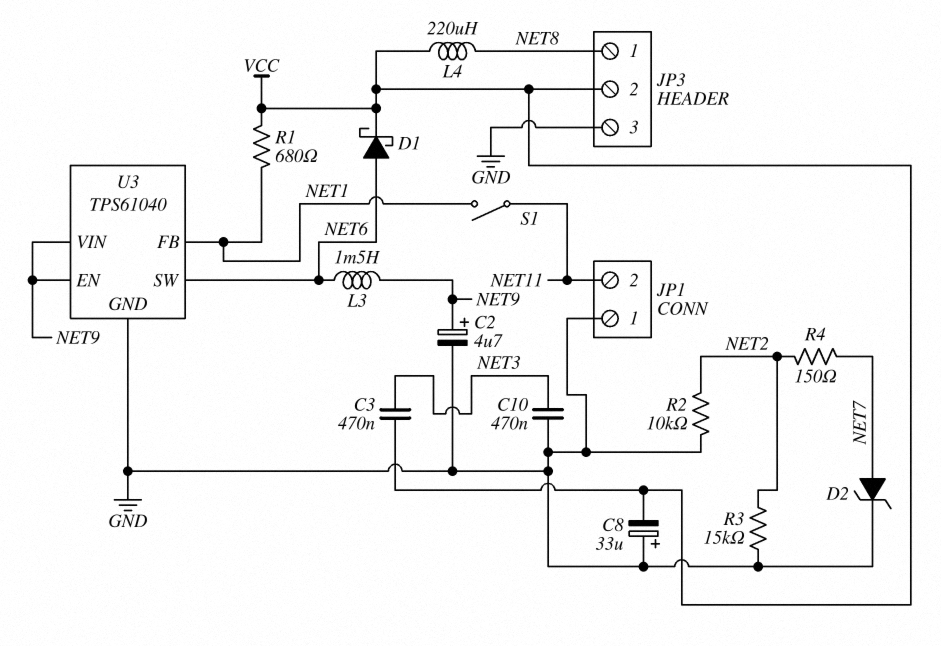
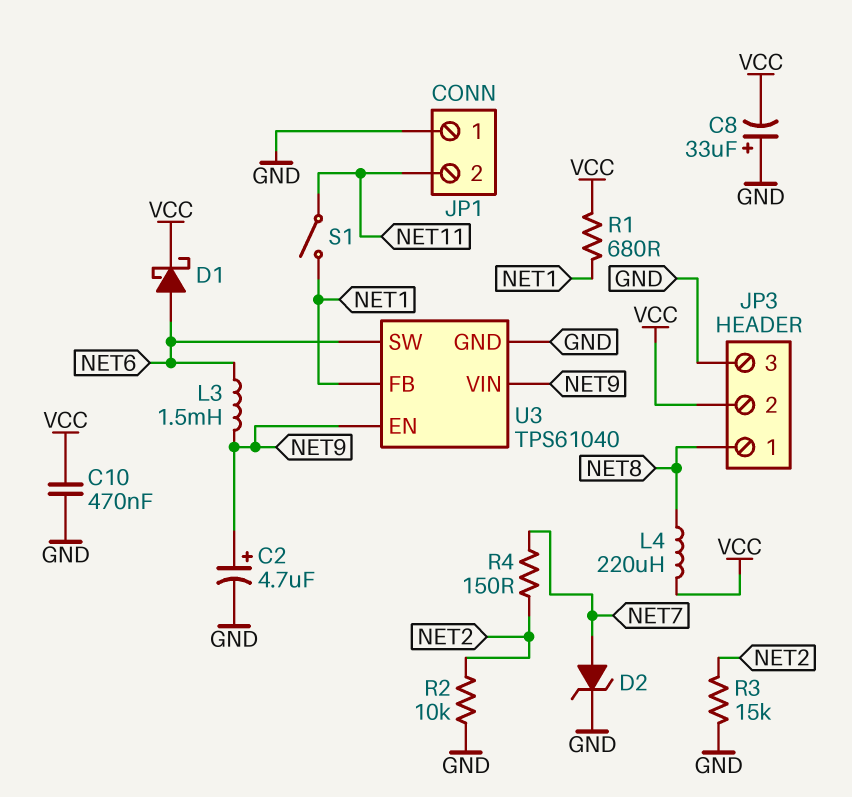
C3: 470nF (NET3, VCC) -> none
C10: 470nF (GND, NET3) -> 470nF (GND, VCC)

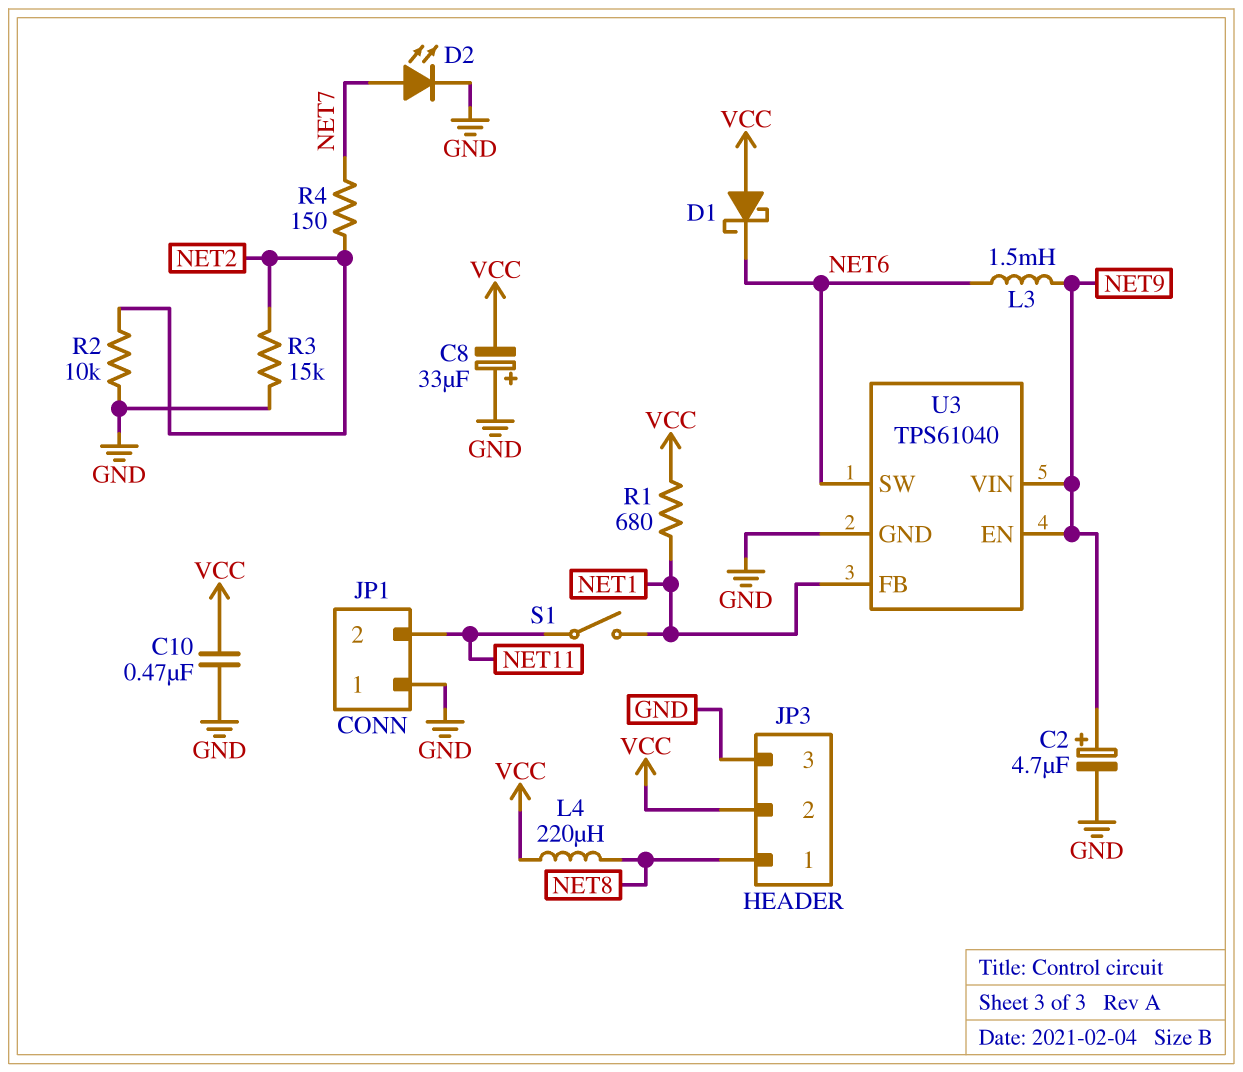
D1: schottky (A NET6, K VCC) -> schottky (A VCC, K NET6)
D2: zener (A NET7, K GND) -> LED (A NET7, K GND)

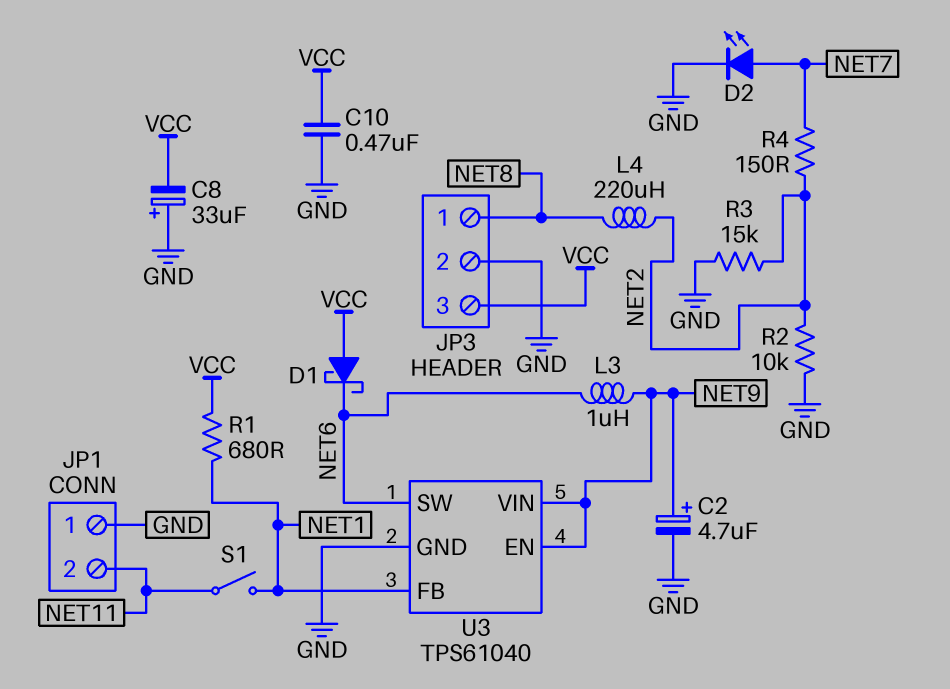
JP3 pin 2: VCC -> GND
JP3 pin 3: GND -> VCC
L3: 1.5mH (NET6, NET9) -> 1uH (NET6, NET9)
L4: 220uH (NET8, VCC) -> 220uH (NET2, NET8)

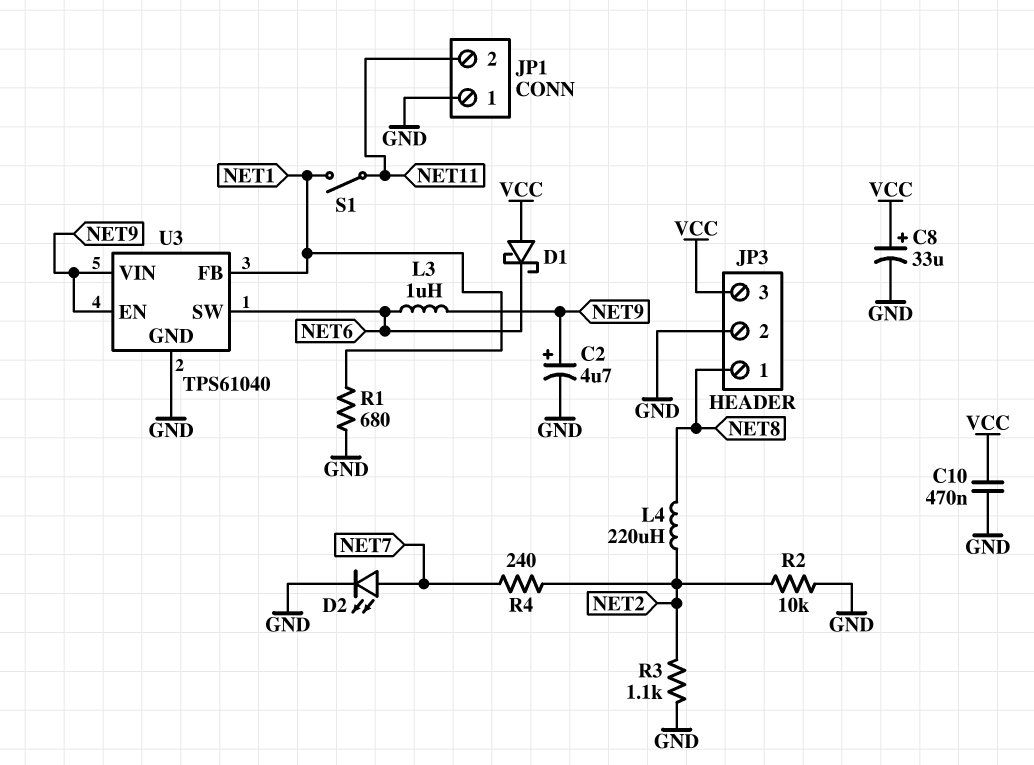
C8: 33uF (plus GND, minus VCC) -> 33uF (plus VCC, minus GND)
R1: 680 (NET1, VCC) -> 680 (GND, NET1)
R3: 15k (GND, NET2) -> 1.1k (GND, NET2)
R4: 150 (NET2, NET7) -> 240 (NET2, NET7)

